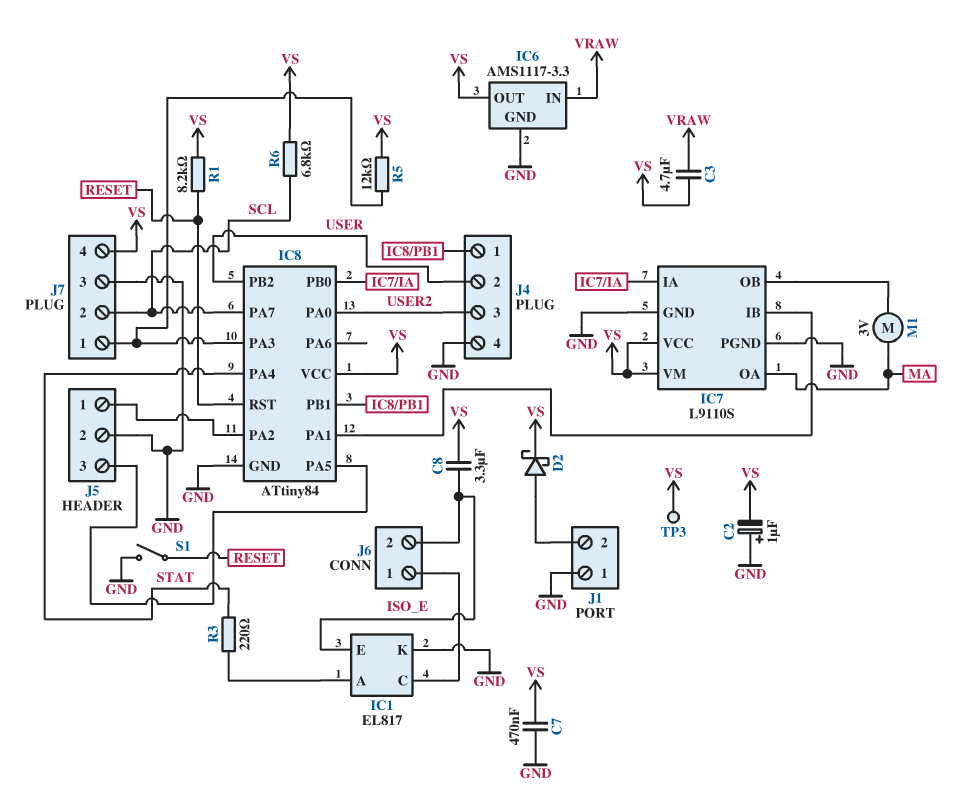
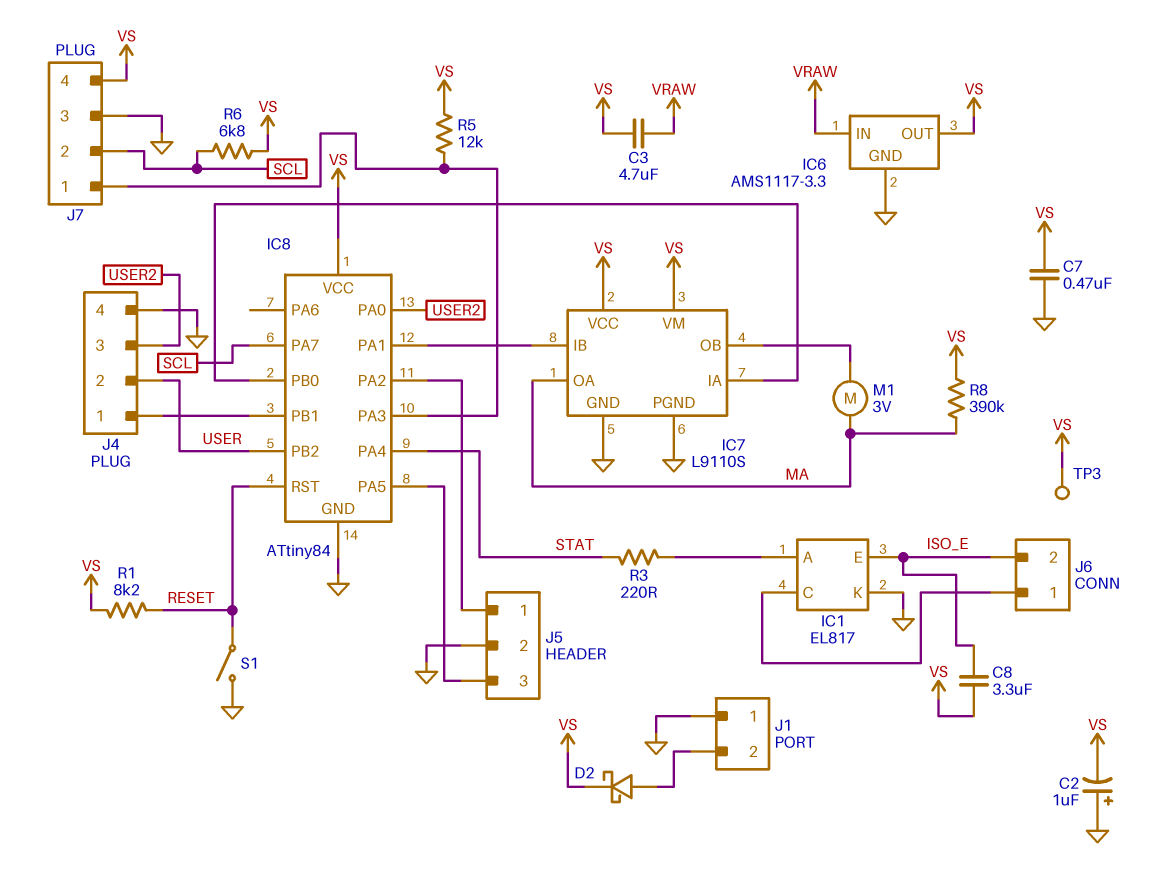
R8: none -> 390k (MA, VS)

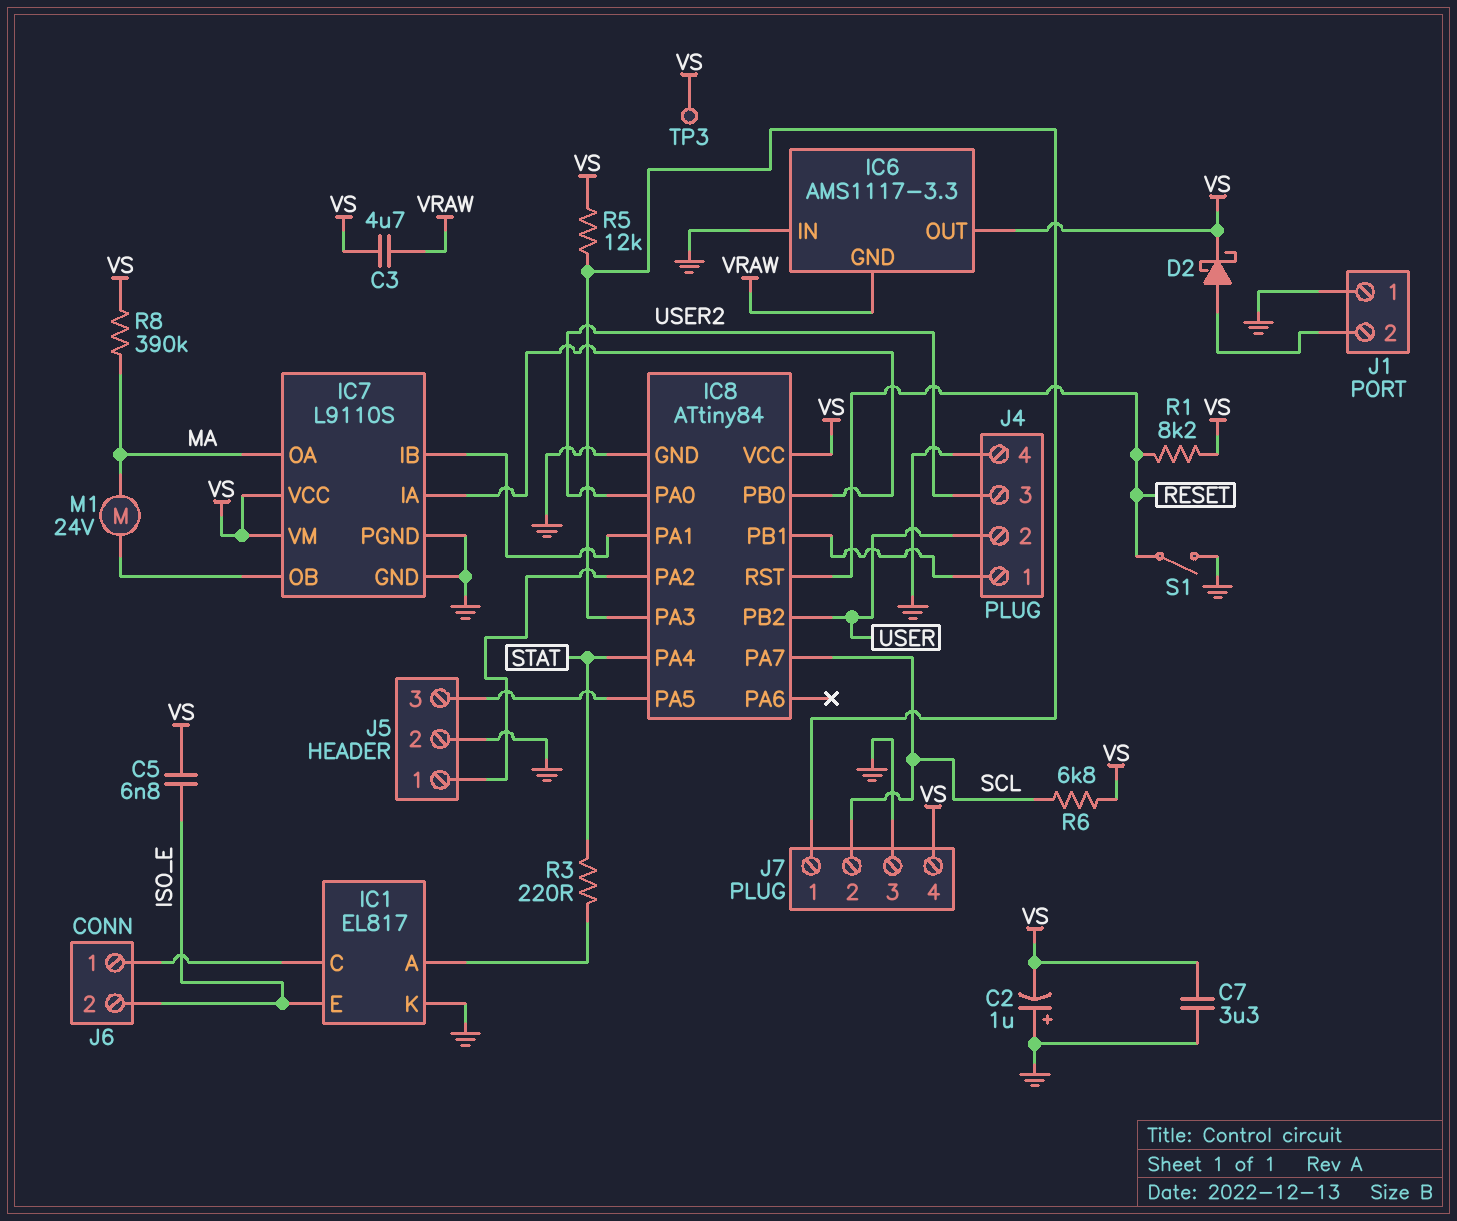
C5: none -> 6.8nF (ISO_E, VS)
C7: 470nF (GND, VS) -> 3.3uF (GND, VS)
C8: 3.3uF (ISO_E, VS) -> none
IC6 pin GND: GND -> VRAW
IC6 pin IN: VRAW -> GND
M1: motor 3V (IC7/OB, MA) -> motor 24V (IC7/OB, MA)

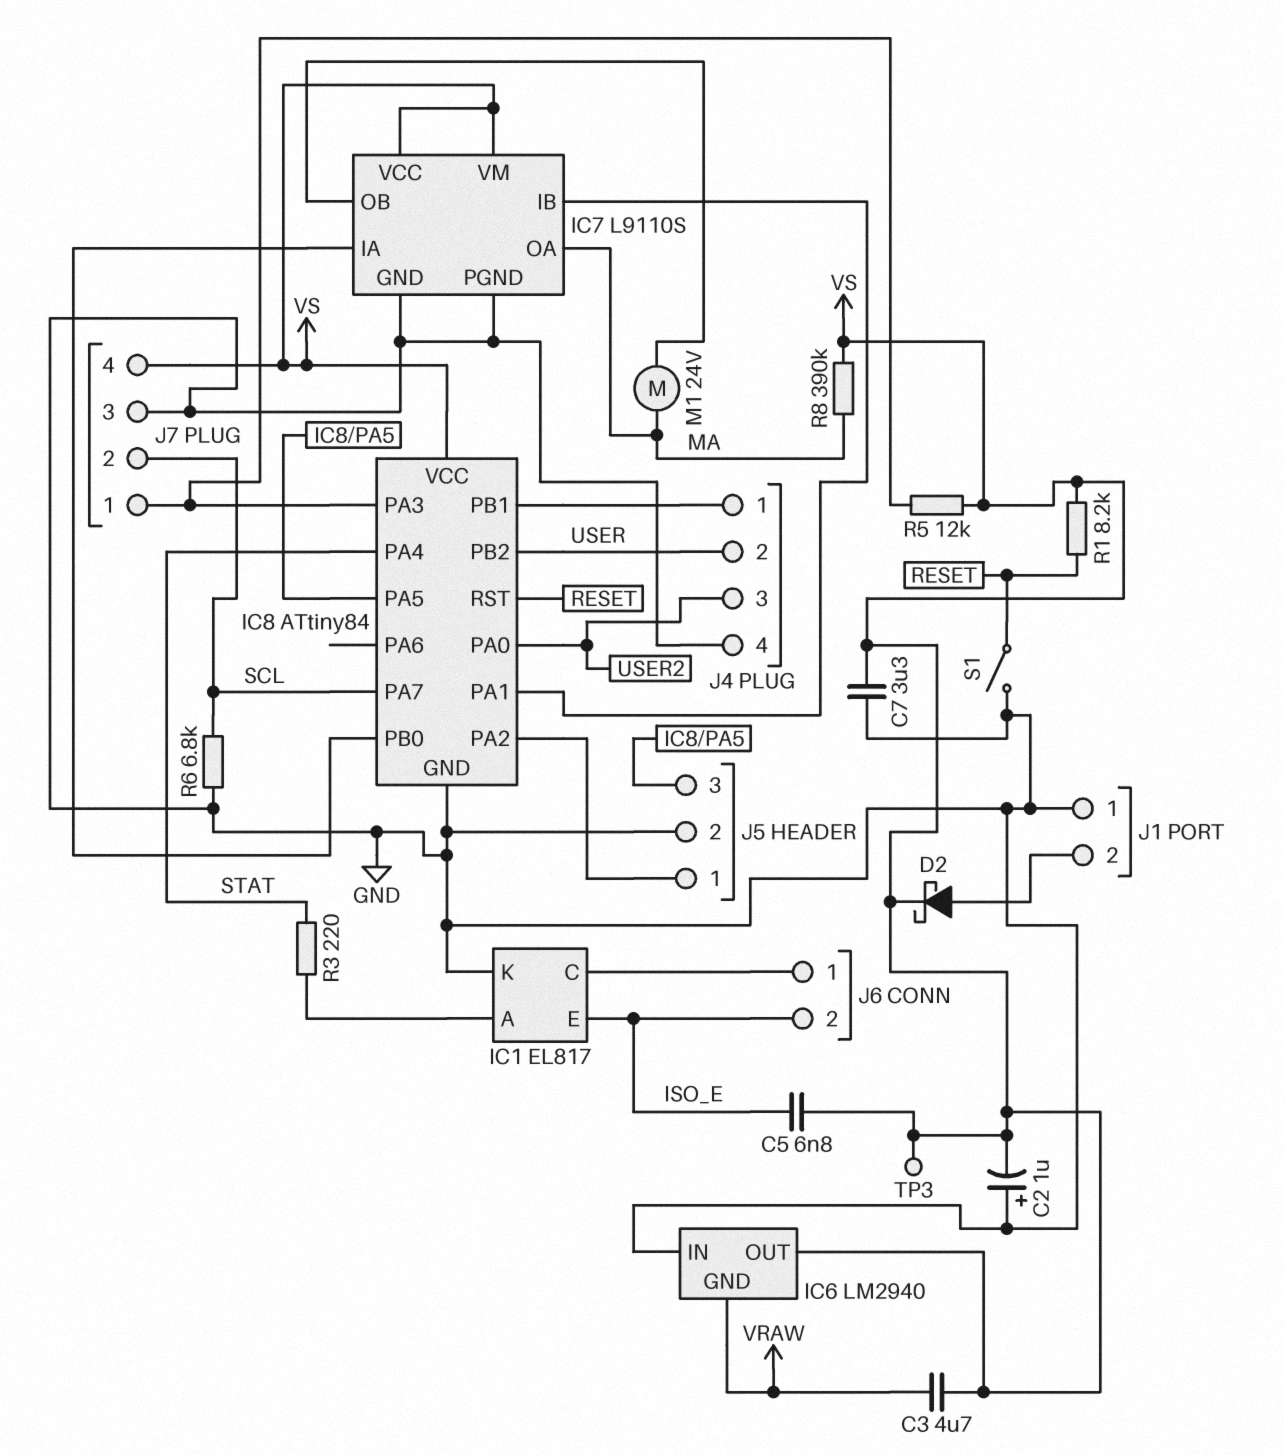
IC6: AMS1117-3.3 -> LM2940
R6: 6.8k (SCL, VS) -> 6.8k (GND, SCL)

